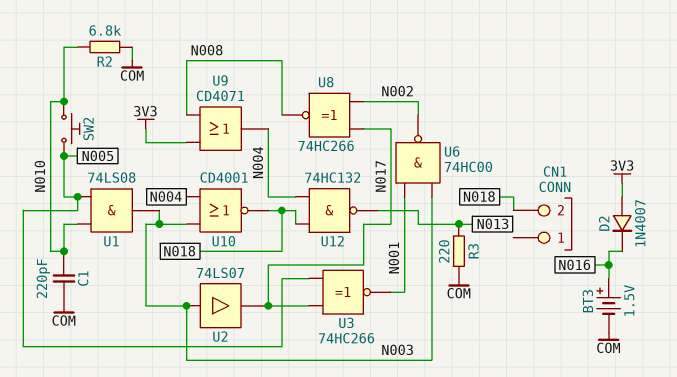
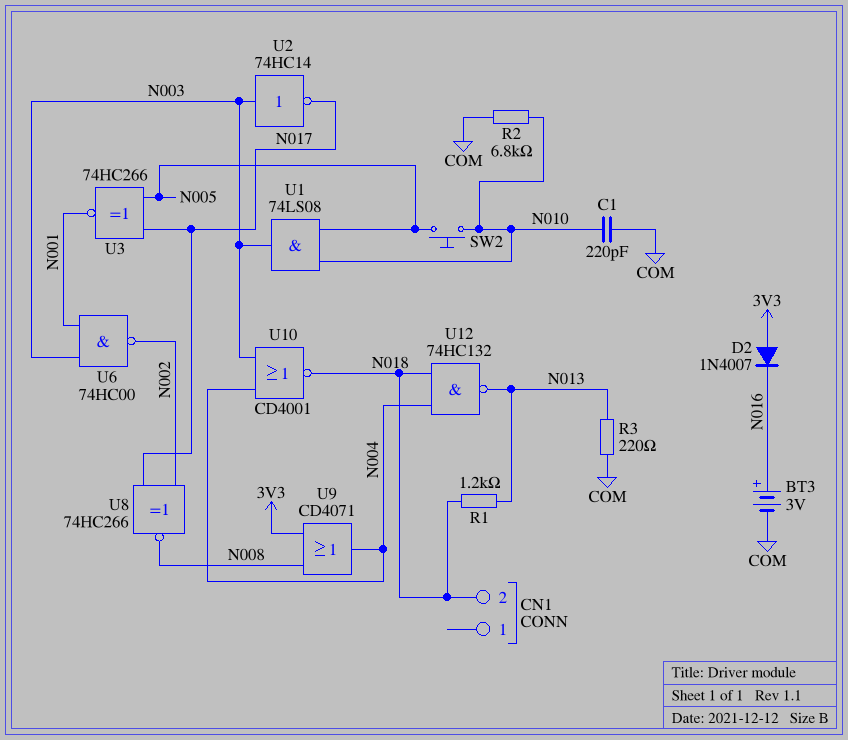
BT3: 1.5V (plus N016, minus COM) -> 3V (plus N016, minus COM)
R1: none -> 1.2k (N013, N018)
U2: buffer 74LS07 (in N003, out N017) -> NOT 74HC14 (in N003, out N017)

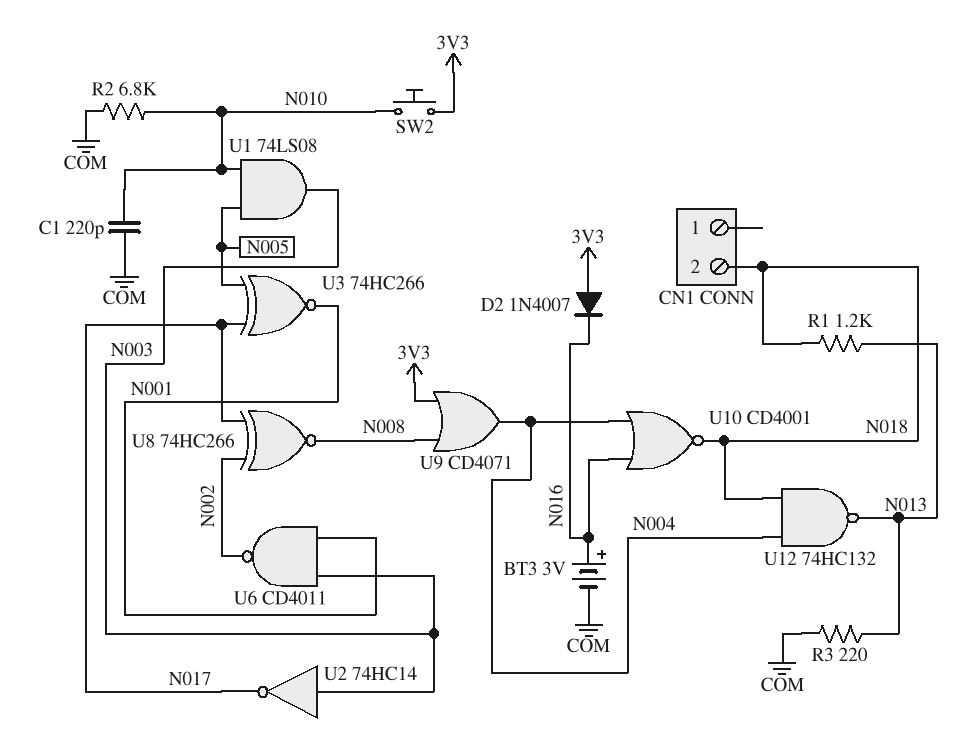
SW2: button (N005, N010) -> button (3V3, N010)
U6: NAND 74HC00 (in N001, in N003, out N002) -> NAND CD4011 (in N001, in N003, out N002)
U10: NOR CD4001 (in N003, in N004, out N018) -> NOR CD4001 (in N004, in N016, out N018)

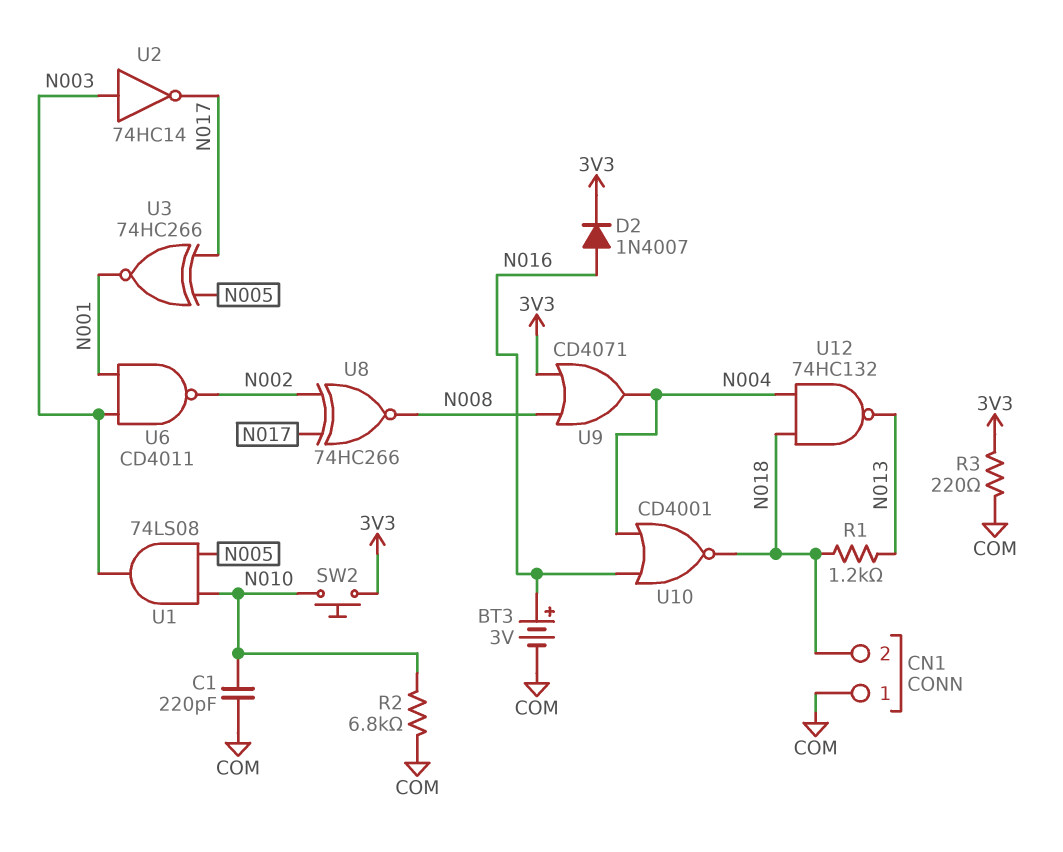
CN1 pin 1: none -> COM
D2: diode 1N4007 (A 3V3, K N016) -> diode 1N4007 (A N016, K 3V3)
R3: 220 (COM, N013) -> 220 (3V3, COM)

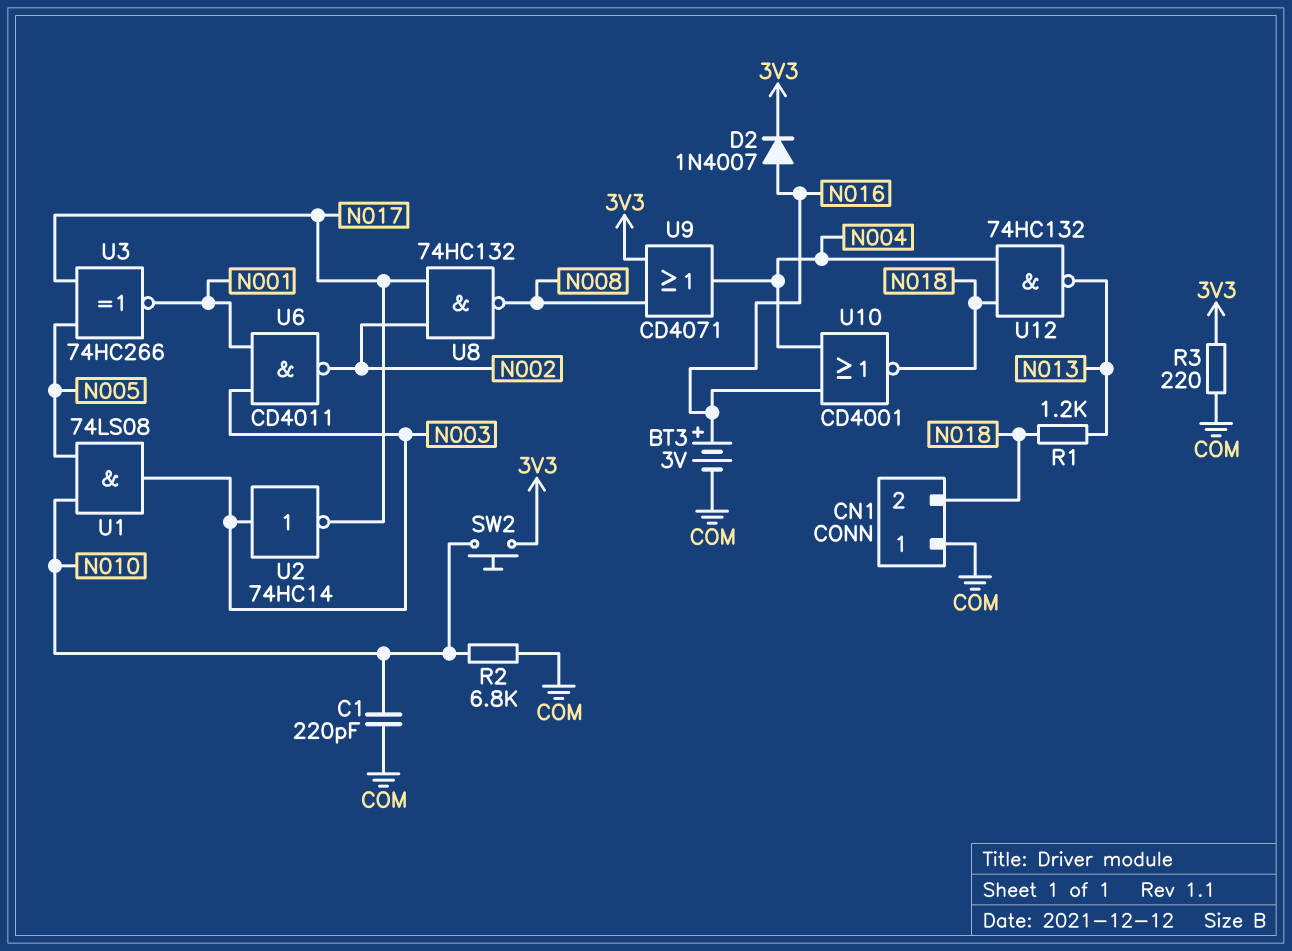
U8: XNOR 74HC266 (in N002, in N017, out N008) -> NAND 74HC132 (in N002, in N017, out N008)

